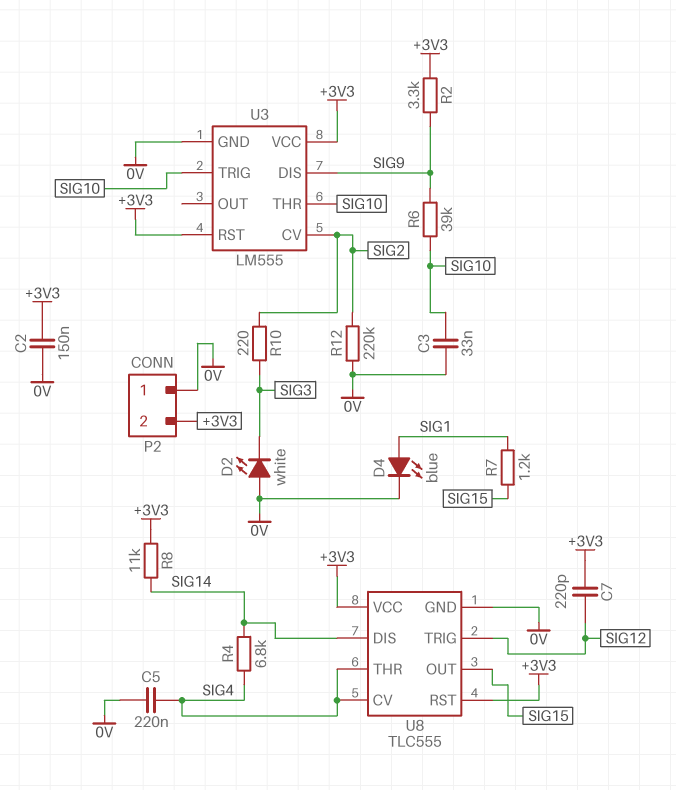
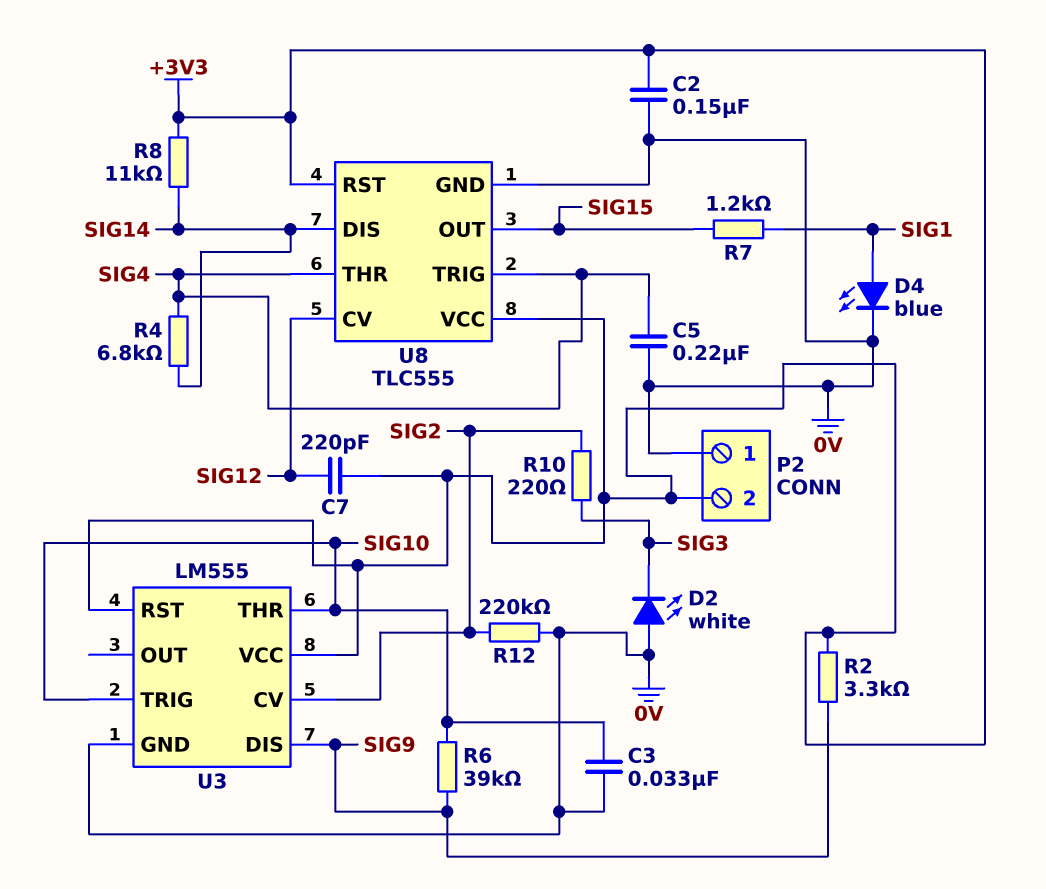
U8 pin CV: SIG4 -> SIG12
U8 pin TRIG: SIG12 -> SIG4

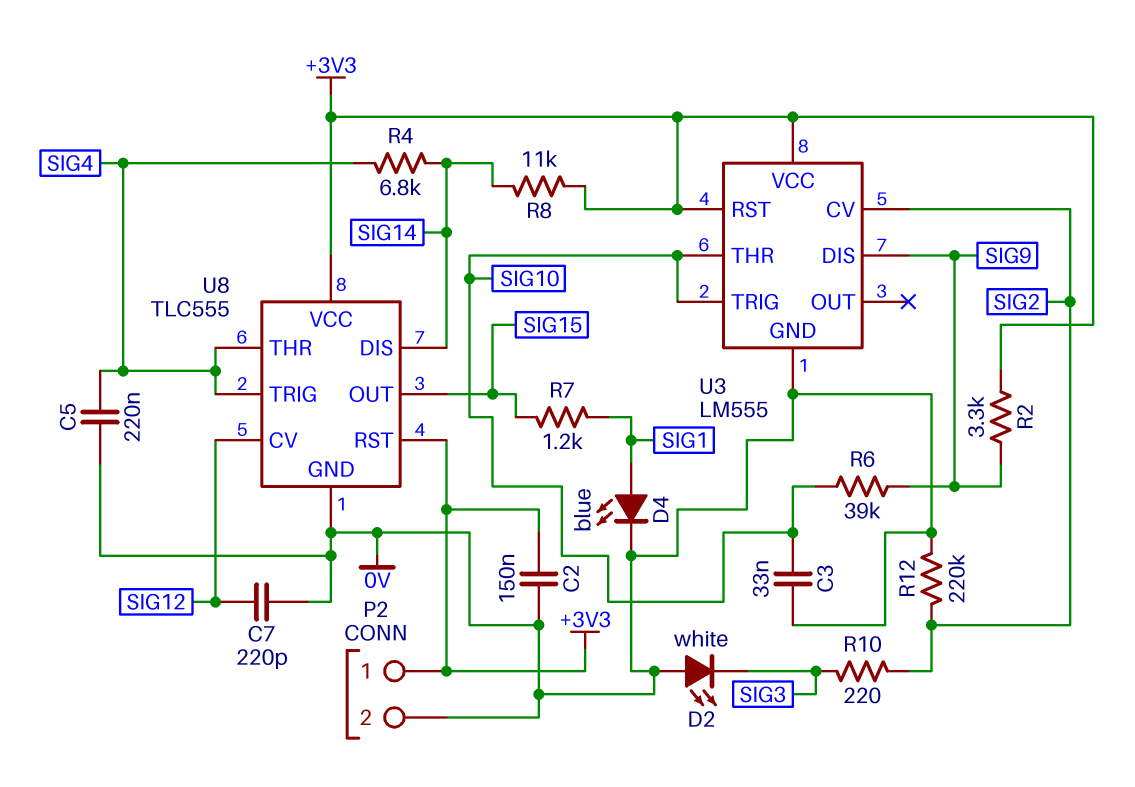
C7: 220pF (+3V3, SIG12) -> 220pF (0V, SIG12)
P2 pin 1: 0V -> +3V3
P2 pin 2: +3V3 -> 0V

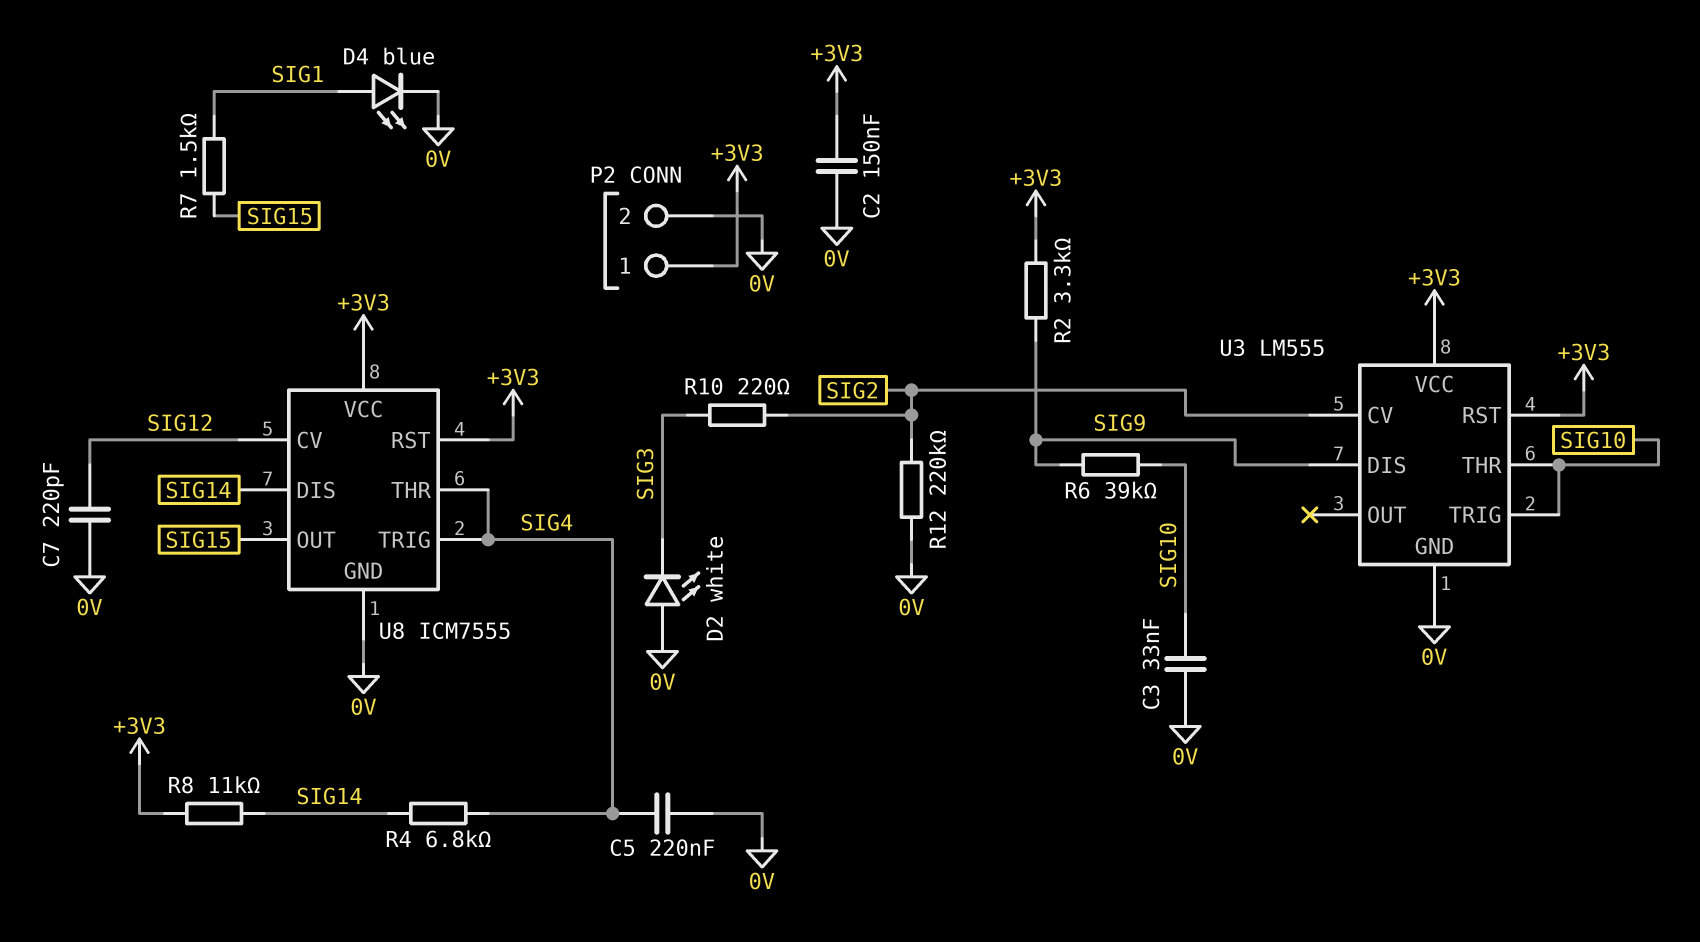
R7: 1.2k (SIG1, SIG15) -> 1.5k (SIG1, SIG15)
U8: TLC555 -> ICM7555

